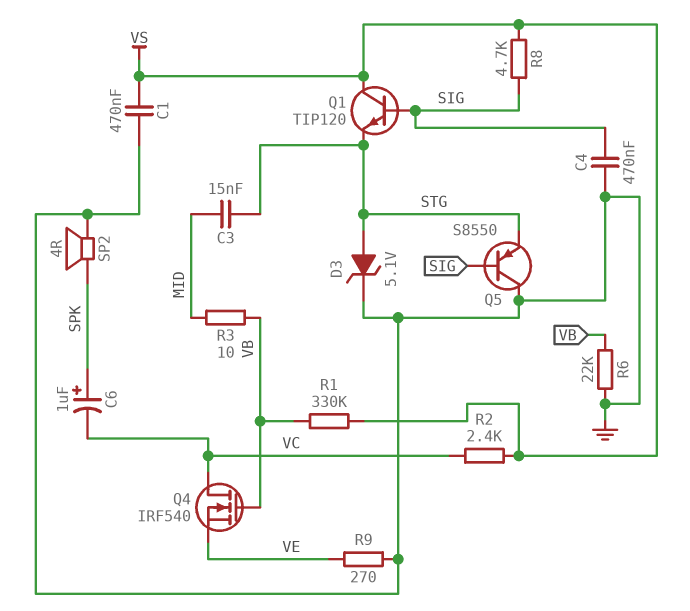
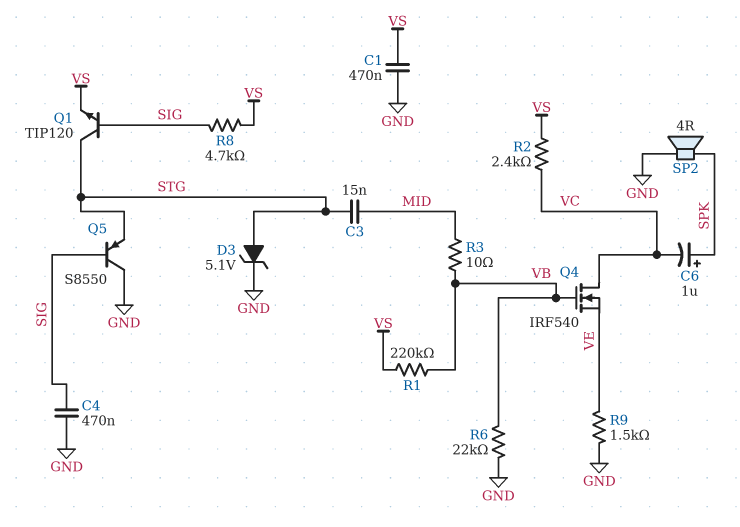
Q1: NPN TIP120 (B SIG, C VS, E STG) -> NPN TIP120 (B SIG, C STG, E VS)
R1: 330k (VB, VS) -> 220k (VB, VS)
R9: 270 (GND, VE) -> 1.5k (GND, VE)

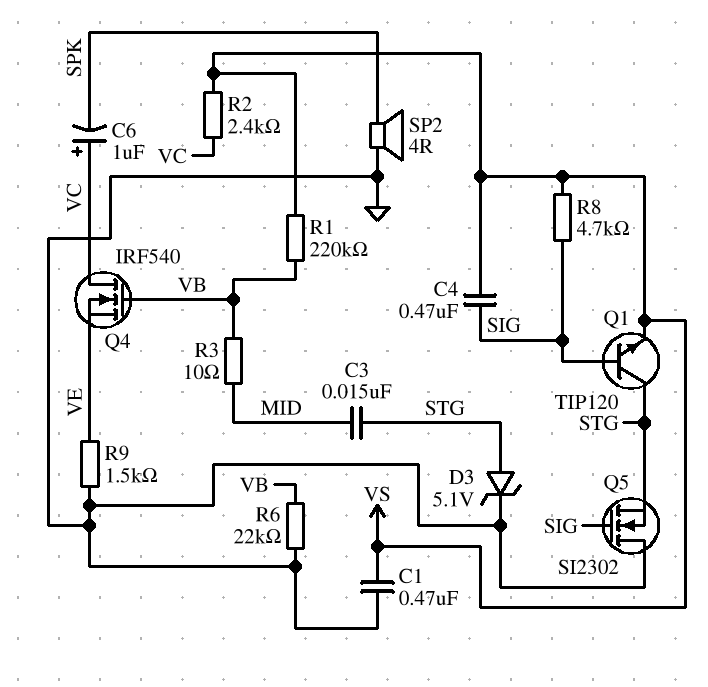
C4: 470nF (GND, SIG) -> 470nF (SIG, VS)
C6: 1uF (plus SPK, minus VC) -> 1uF (plus VC, minus SPK)
Q5: PNP S8550 (B SIG, C GND, E STG) -> NMOS SI2302 (G SIG, D GND, S STG)

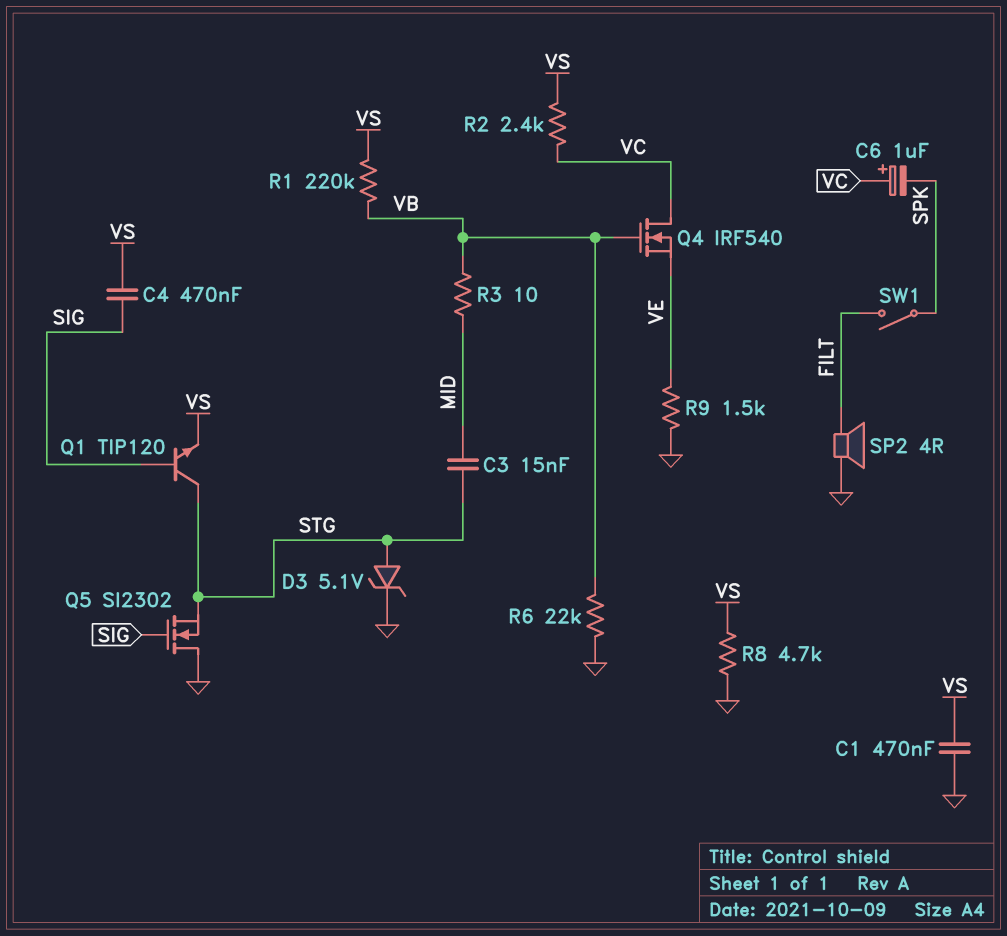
R8: 4.7k (SIG, VS) -> 4.7k (GND, VS)
SP2: speaker 4R (GND, SPK) -> speaker 4R (FILT, GND)
SW1: none -> switch (FILT, SPK)

